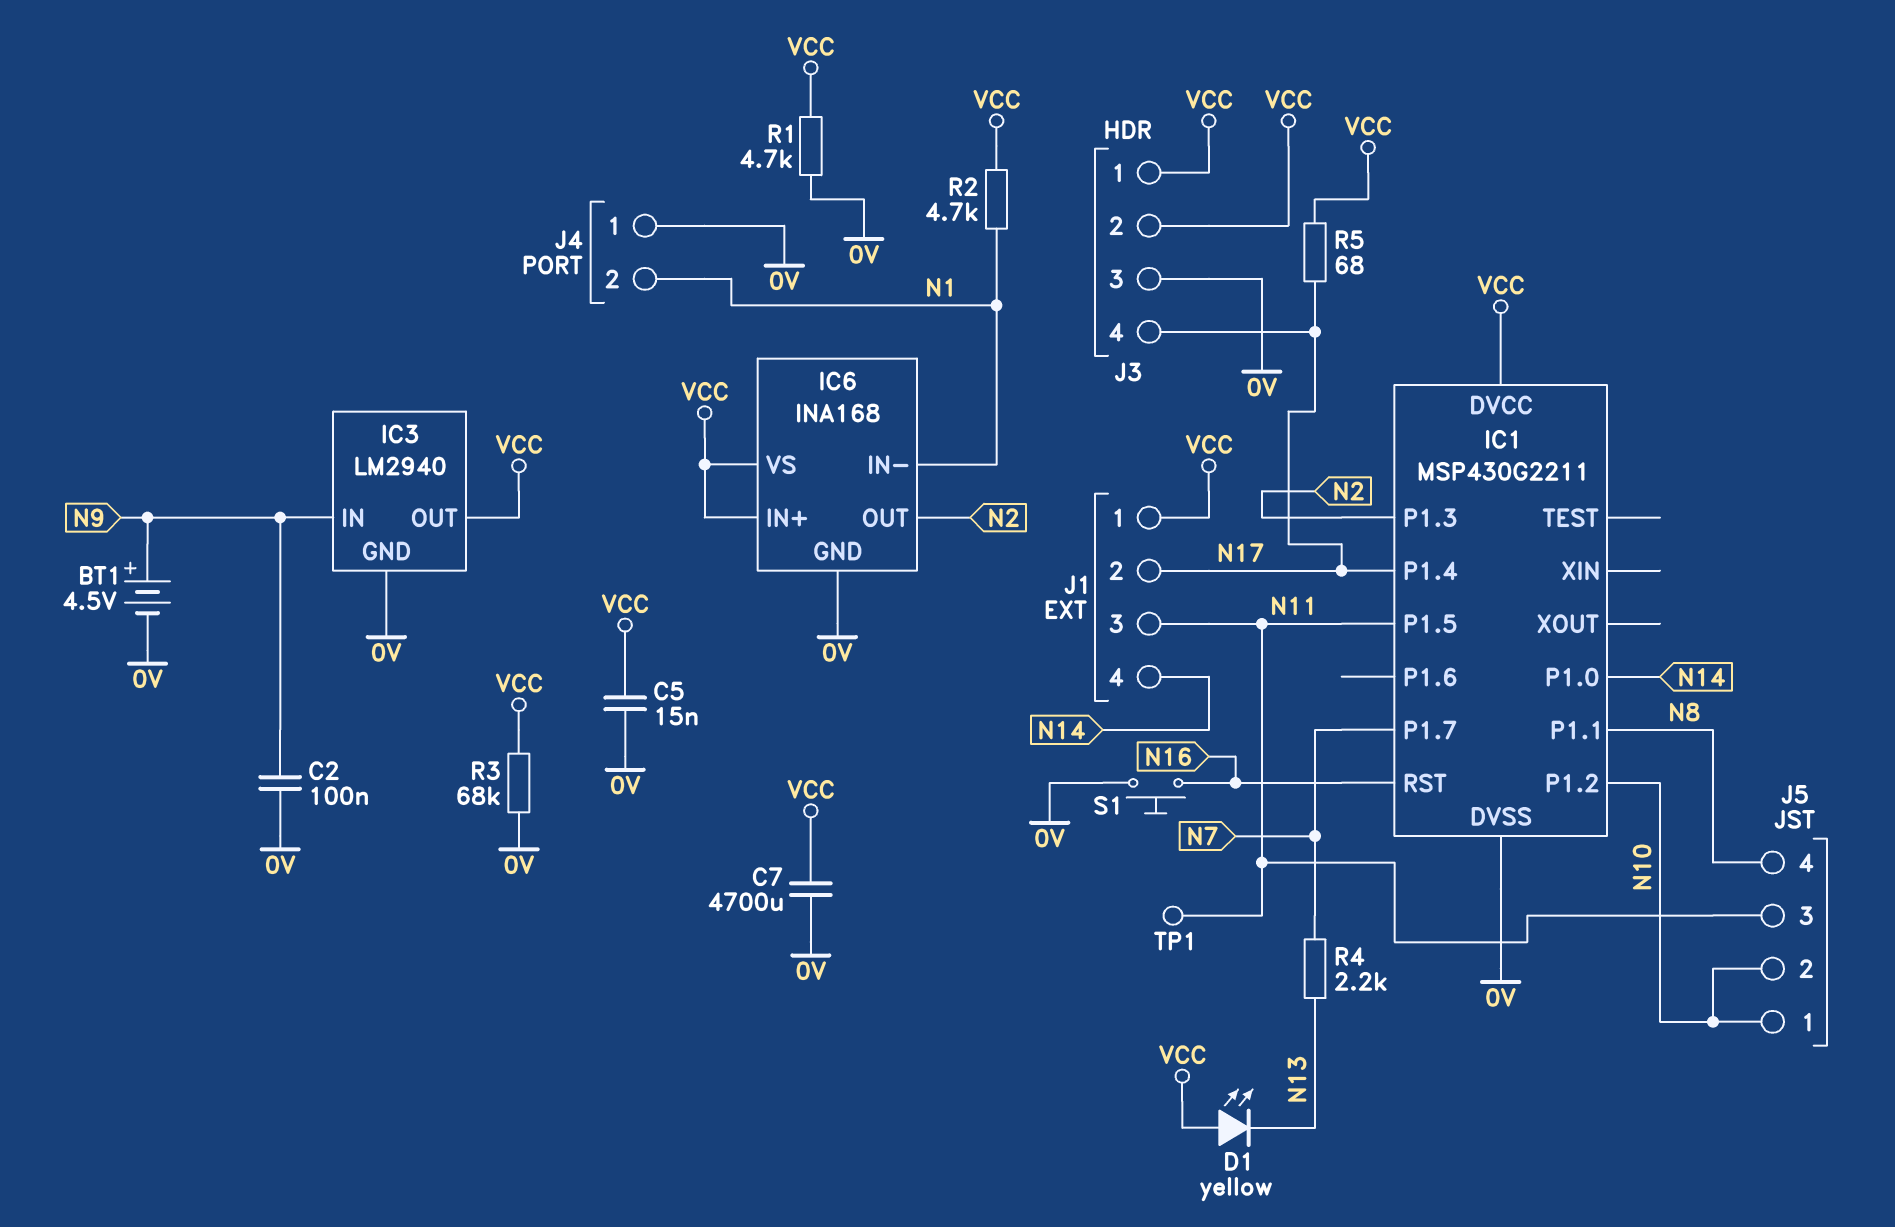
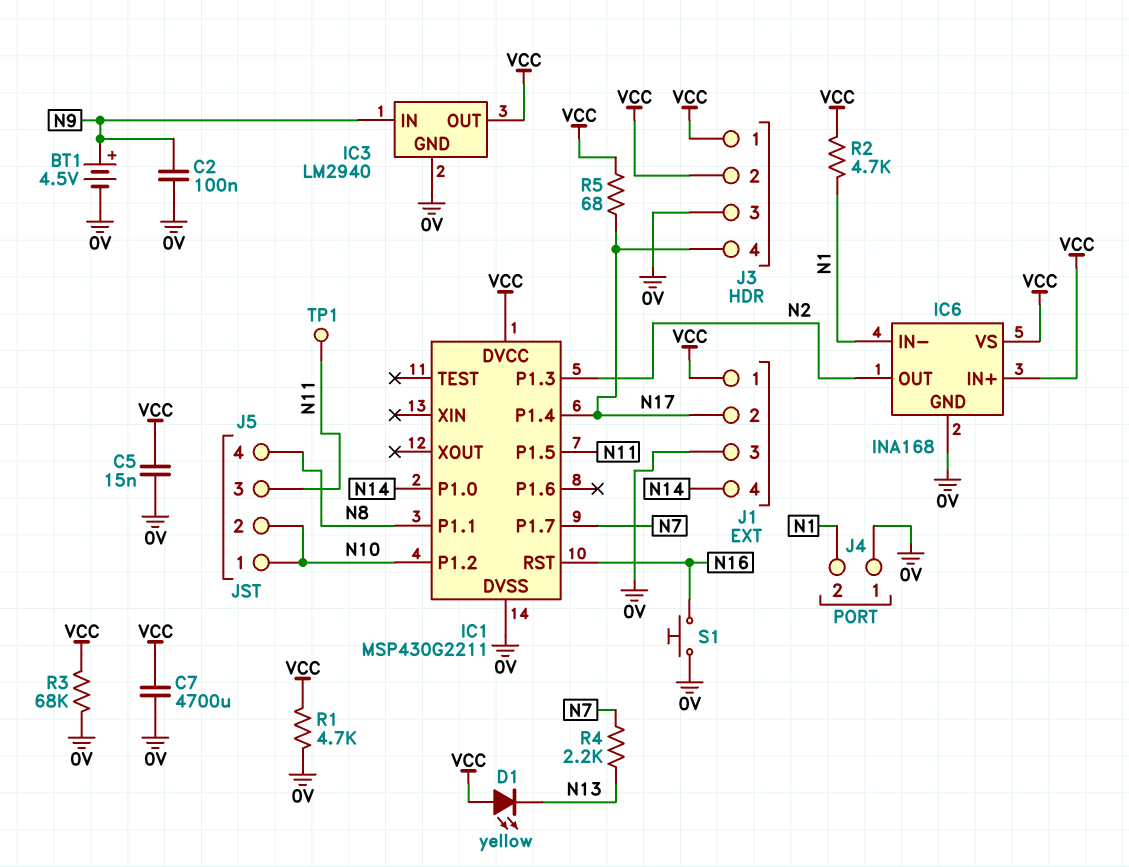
J1 pin 3: N11 -> 0V

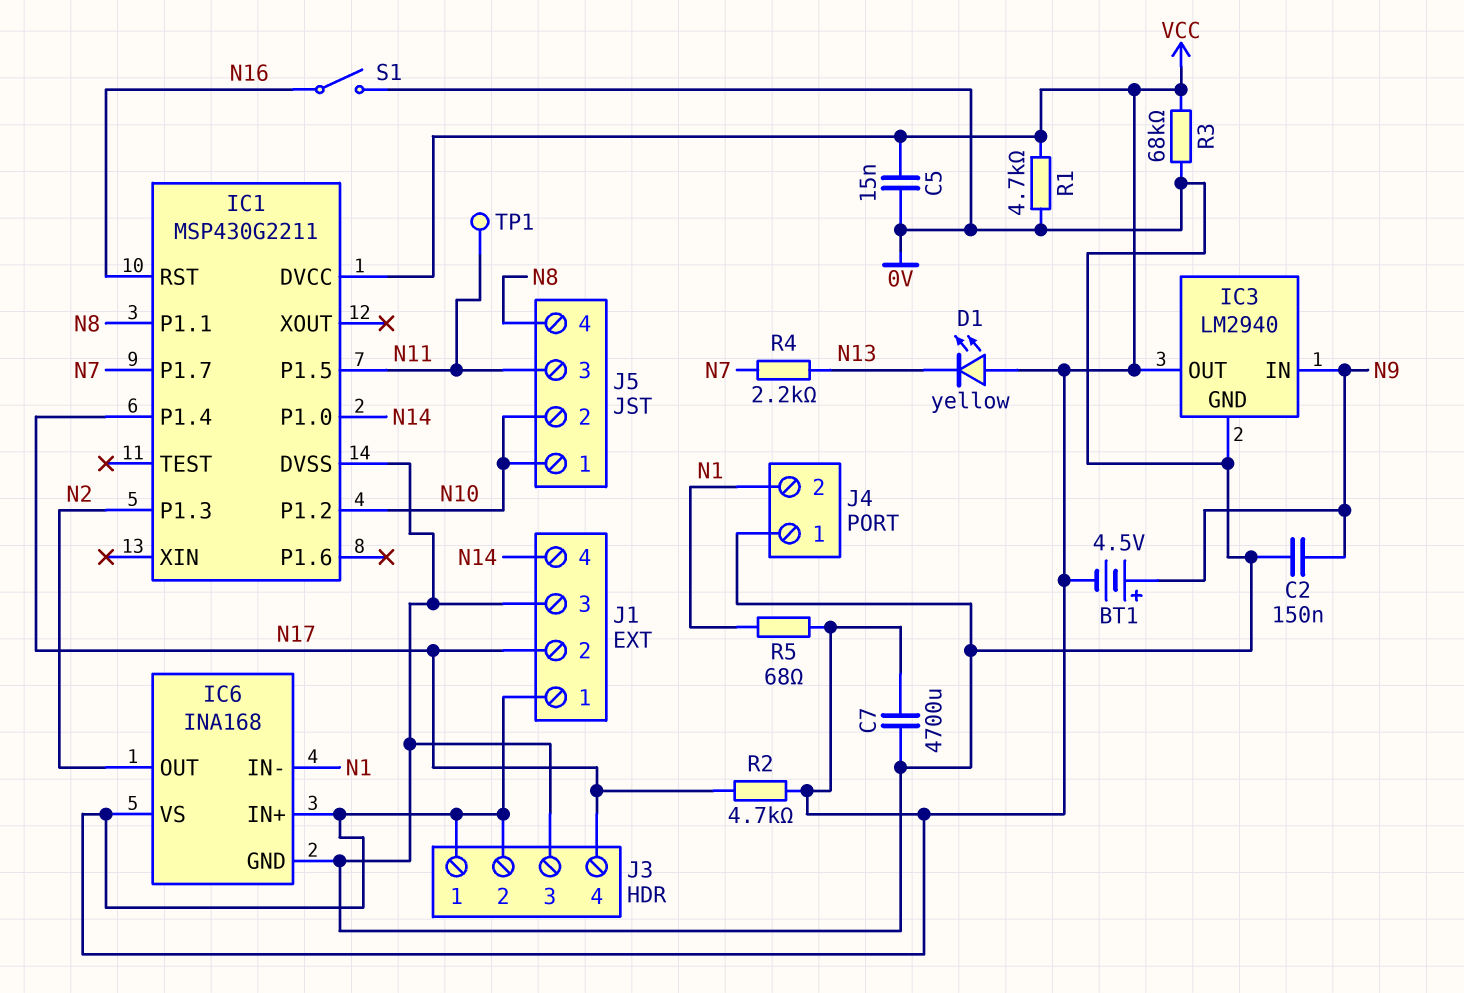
BT1: 4.5V (plus N9, minus 0V) -> 4.5V (plus N9, minus VCC)
C2: 100nF (0V, N9) -> 150nF (0V, N9)
R2: 4.7k (N1, VCC) -> 4.7k (N17, VCC)
R5: 68 (N17, VCC) -> 68 (N1, VCC)
S1: button (0V, N16) -> switch (0V, N16)

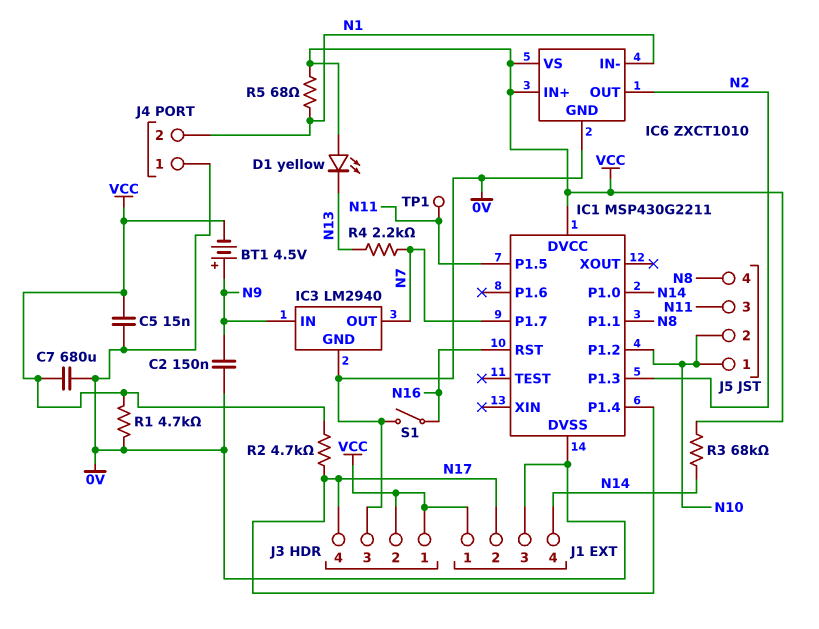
C7: 4700uF (0V, VCC) -> 680uF (0V, VCC)
IC3 pin OUT: VCC -> N7
IC6: INA168 -> ZXCT1010
R3: 68k (0V, VCC) -> 68k (N14, VCC)

